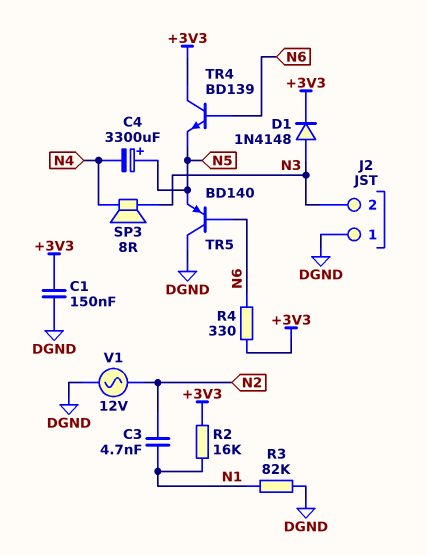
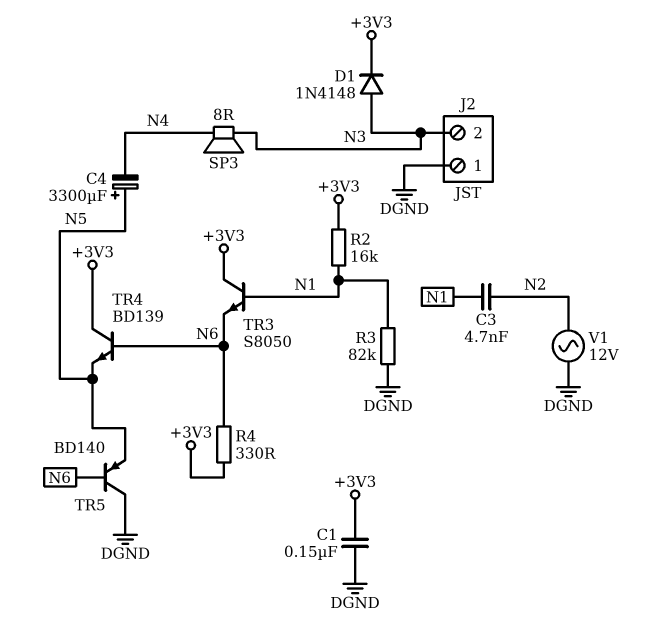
TR3: none -> NPN S8050 (B N1, C +3V3, E N6)

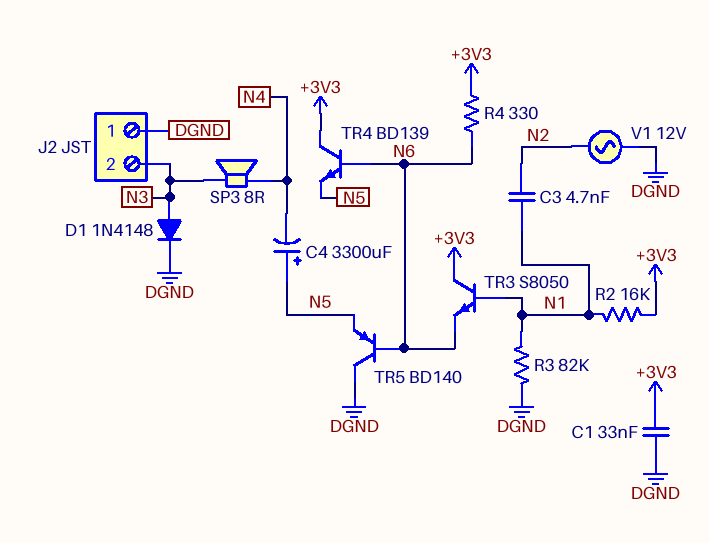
C1: 150nF (+3V3, DGND) -> 33nF (+3V3, DGND)
D1: diode 1N4148 (A N3, K +3V3) -> diode 1N4148 (A N3, K DGND)

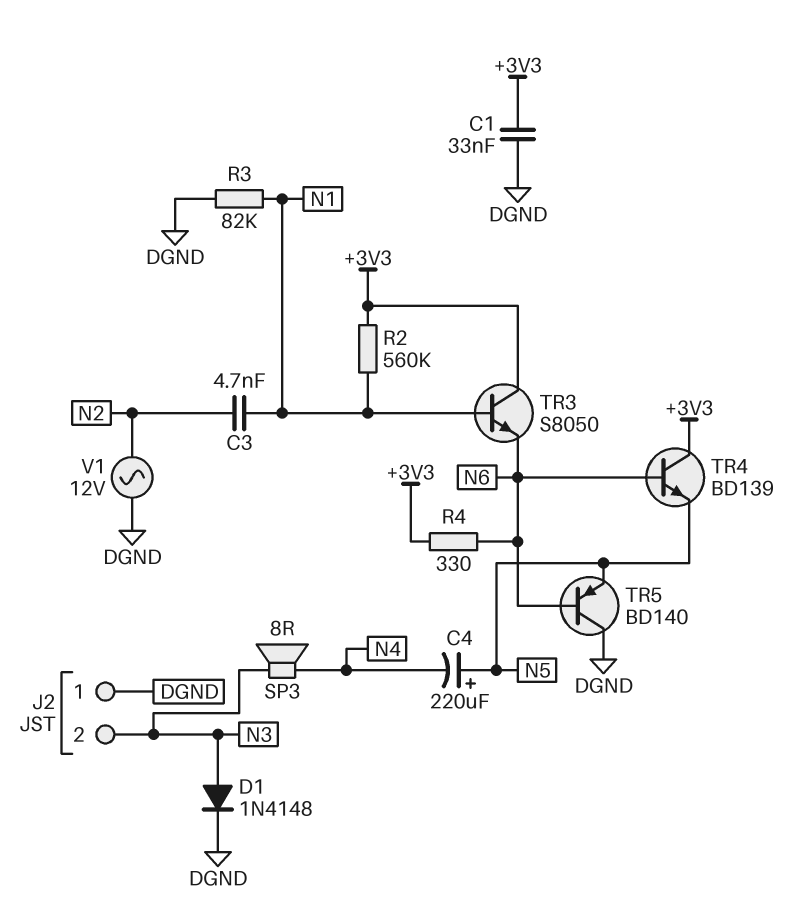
C4: 3300uF (plus N5, minus N4) -> 220uF (plus N5, minus N4)
R2: 16k (+3V3, N1) -> 560k (+3V3, N1)

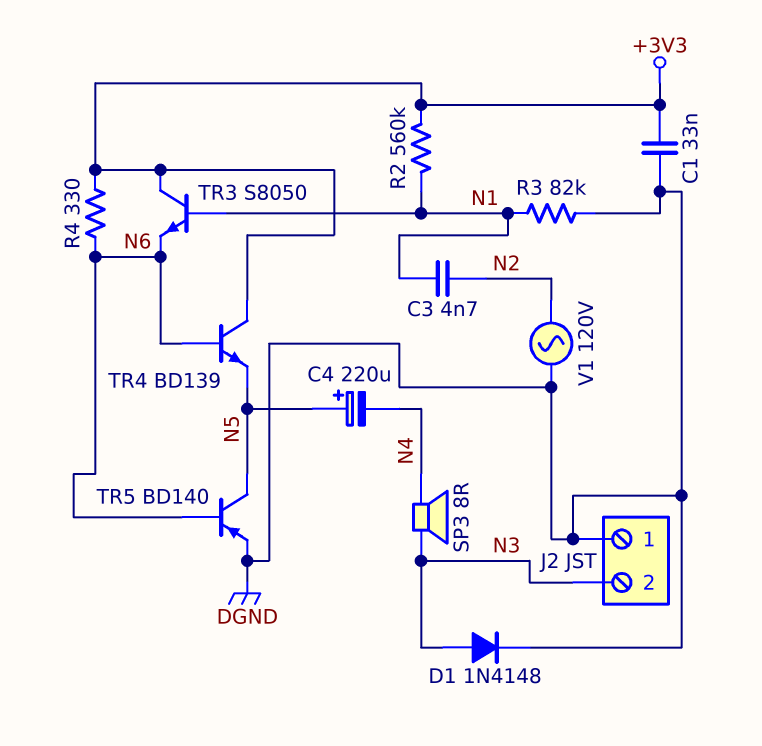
TR5: PNP BD140 (B N6, C DGND, E N5) -> PNP BD140 (B N6, C N5, E DGND)
V1: AC 12V (DGND, N2) -> AC 120V (DGND, N2)

